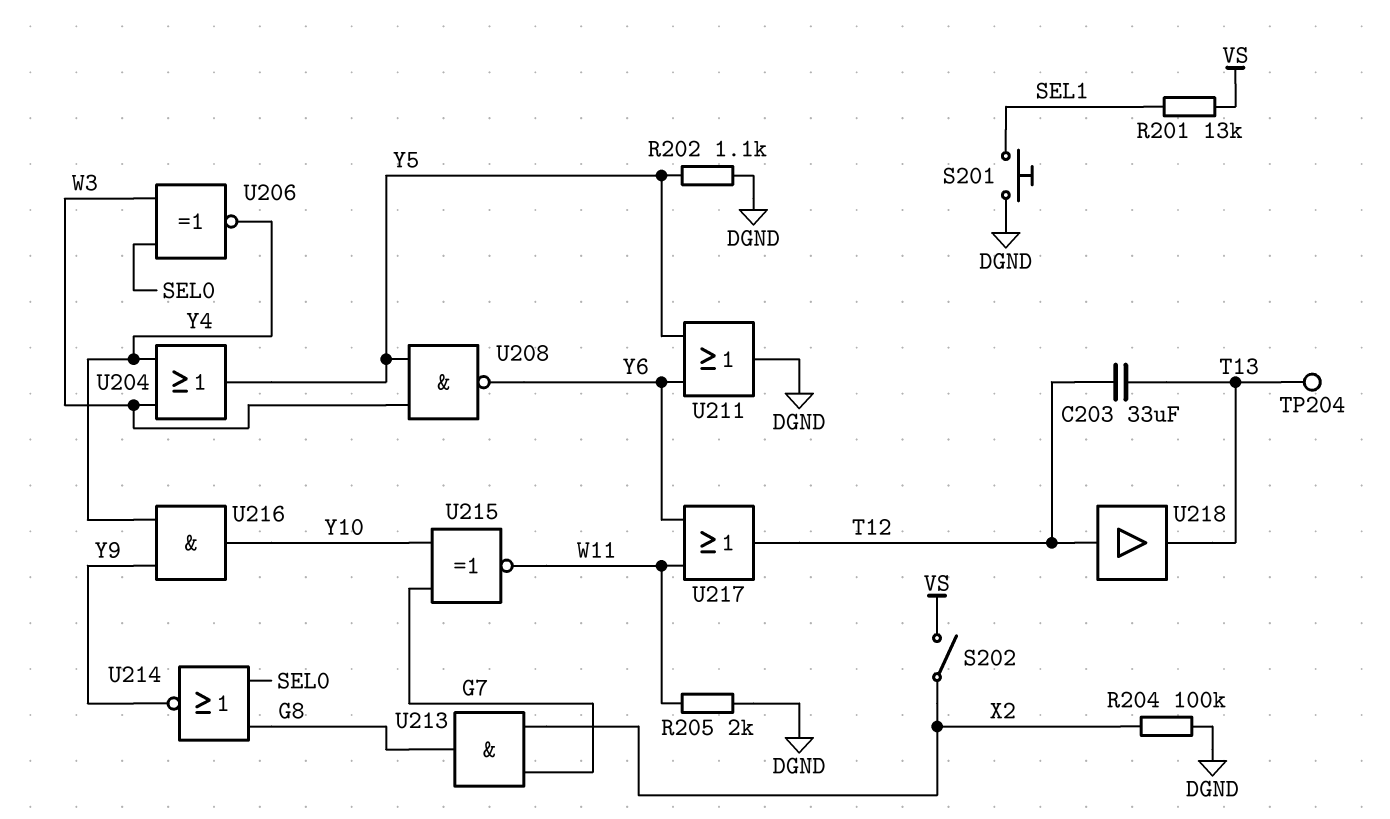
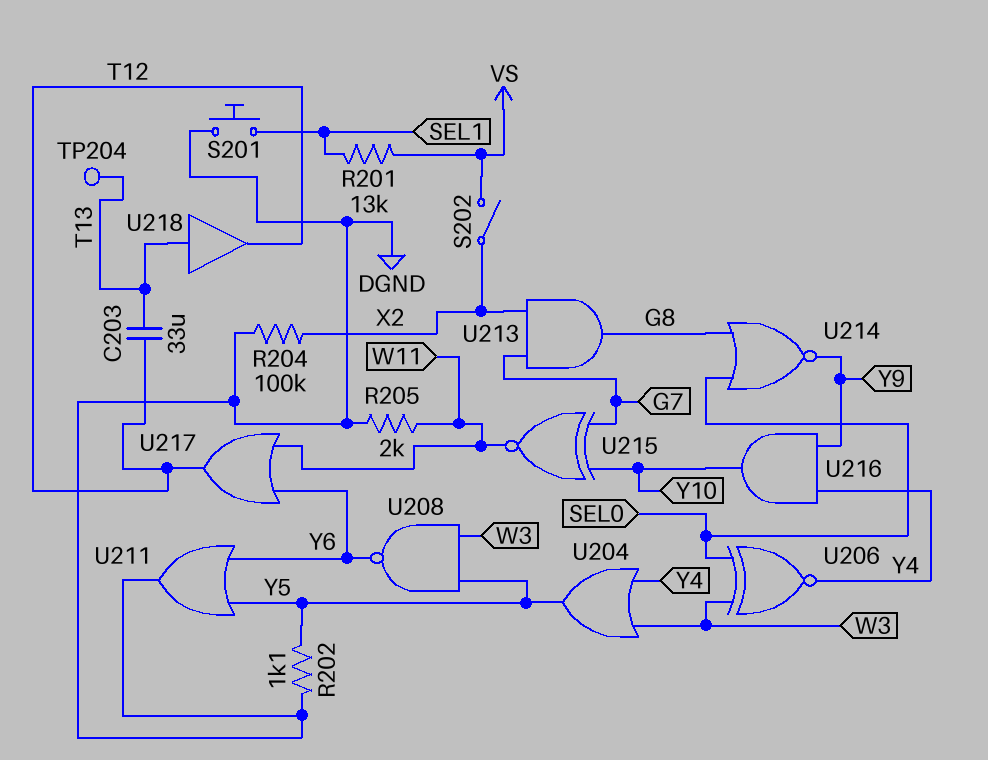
U218: buffer (in T12, out T13) -> buffer (in T13, out T12)

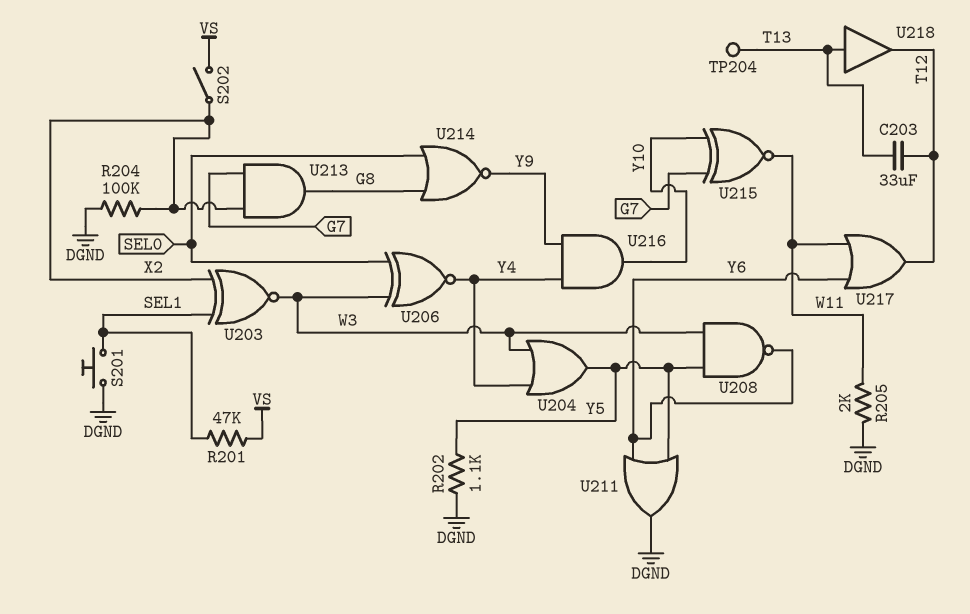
R201: 13k (SEL1, VS) -> 47k (SEL1, VS)
U203: none -> XNOR (in SEL1, in X2, out W3)

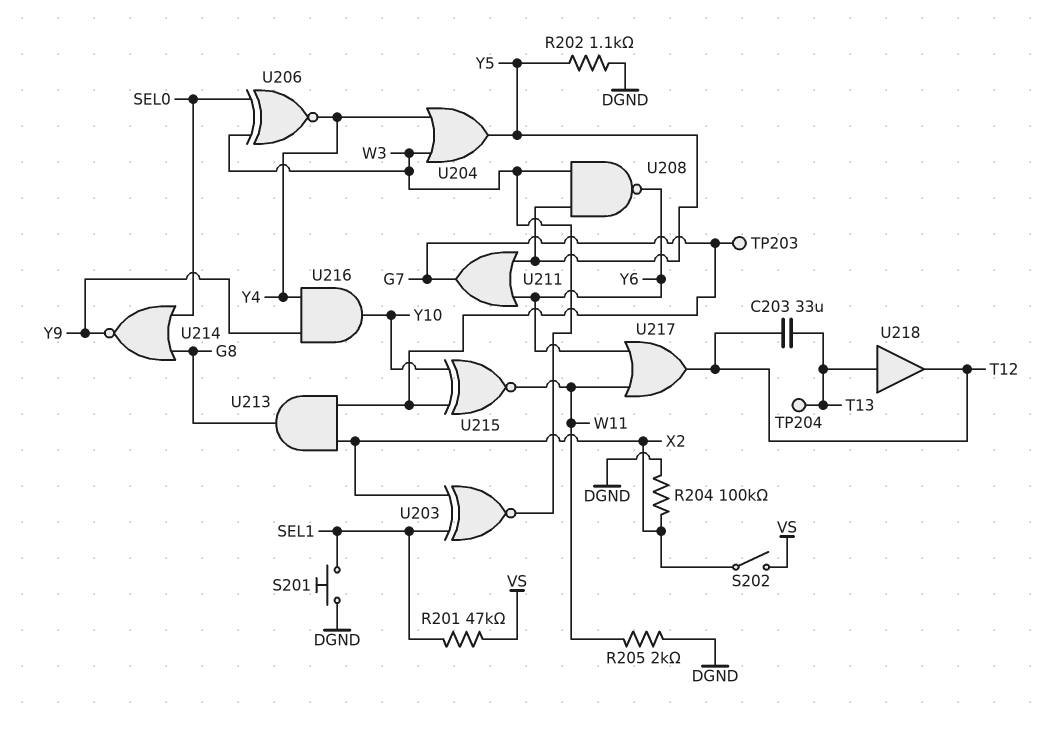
TP203: none -> test point (G7)
U211: OR (in Y5, in Y6, out DGND) -> OR (in Y5, in Y6, out G7)

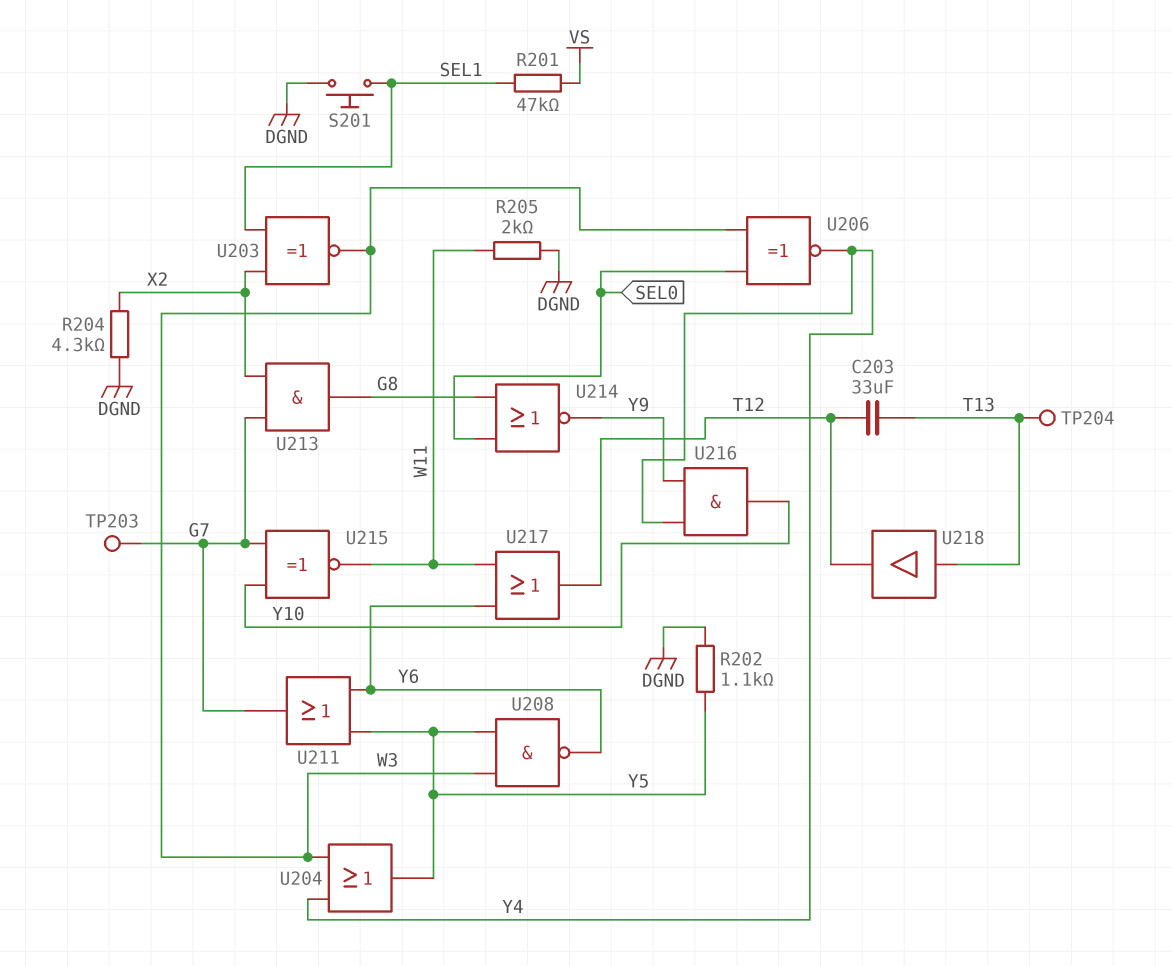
R204: 100k (DGND, X2) -> 4.3k (DGND, X2)
S202: switch (VS, X2) -> none

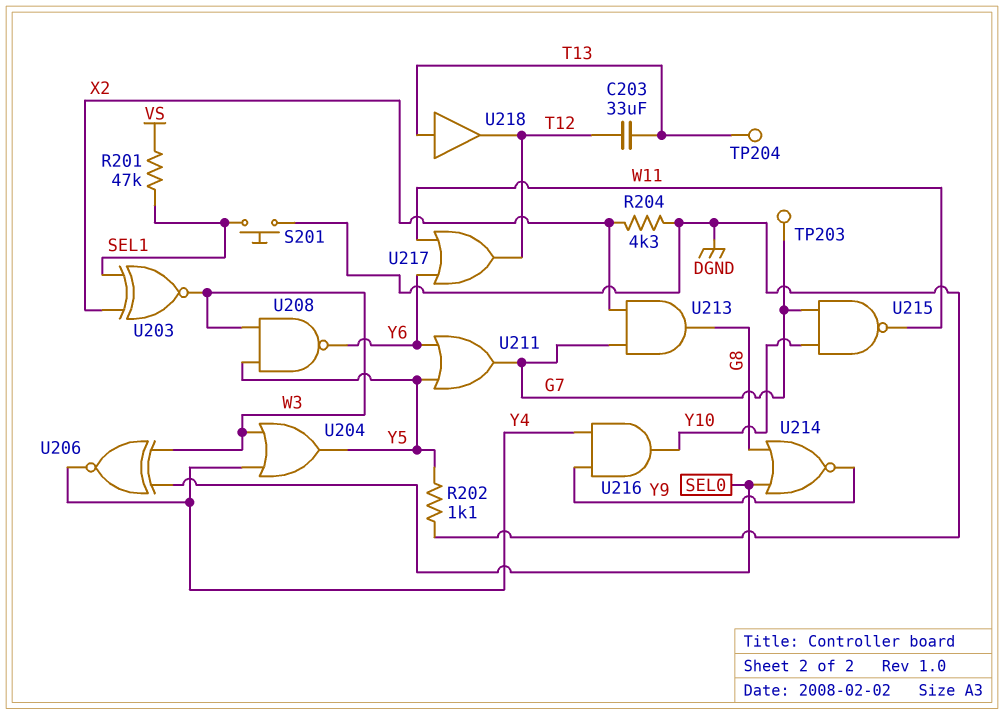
R205: 2k (DGND, W11) -> none
U215: XNOR (in G7, in Y10, out W11) -> NAND (in G7, in Y10, out W11)

